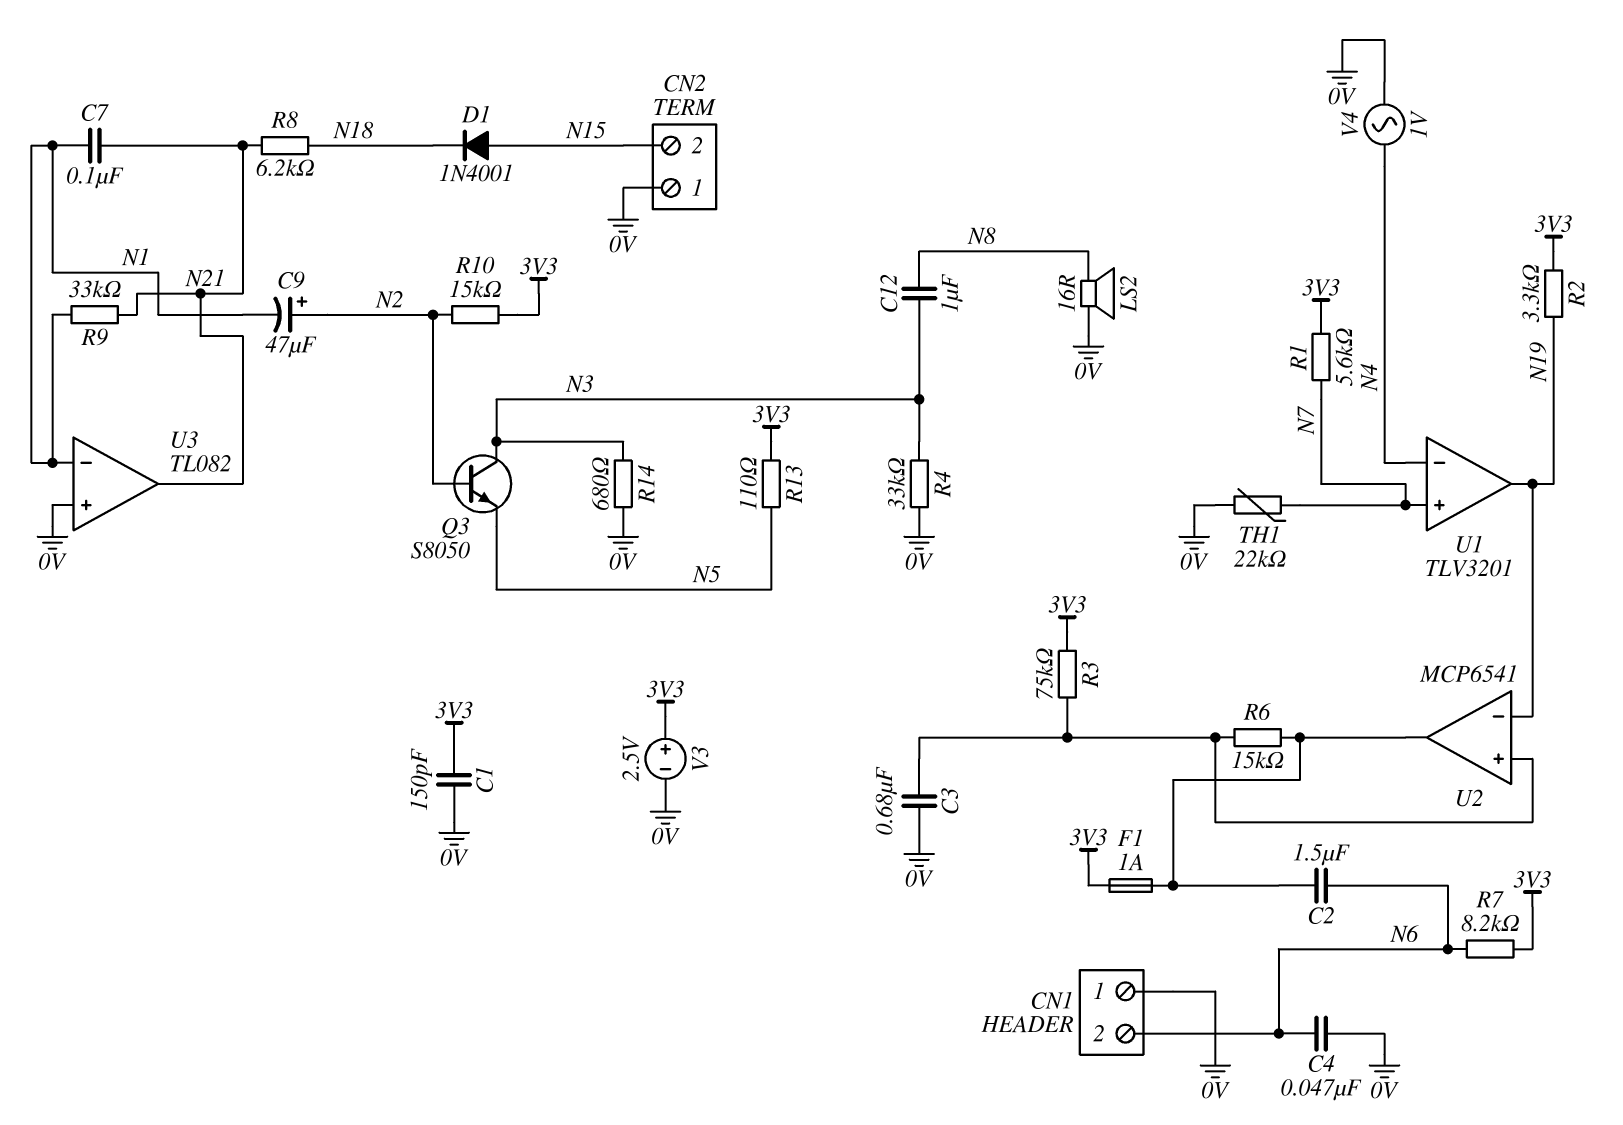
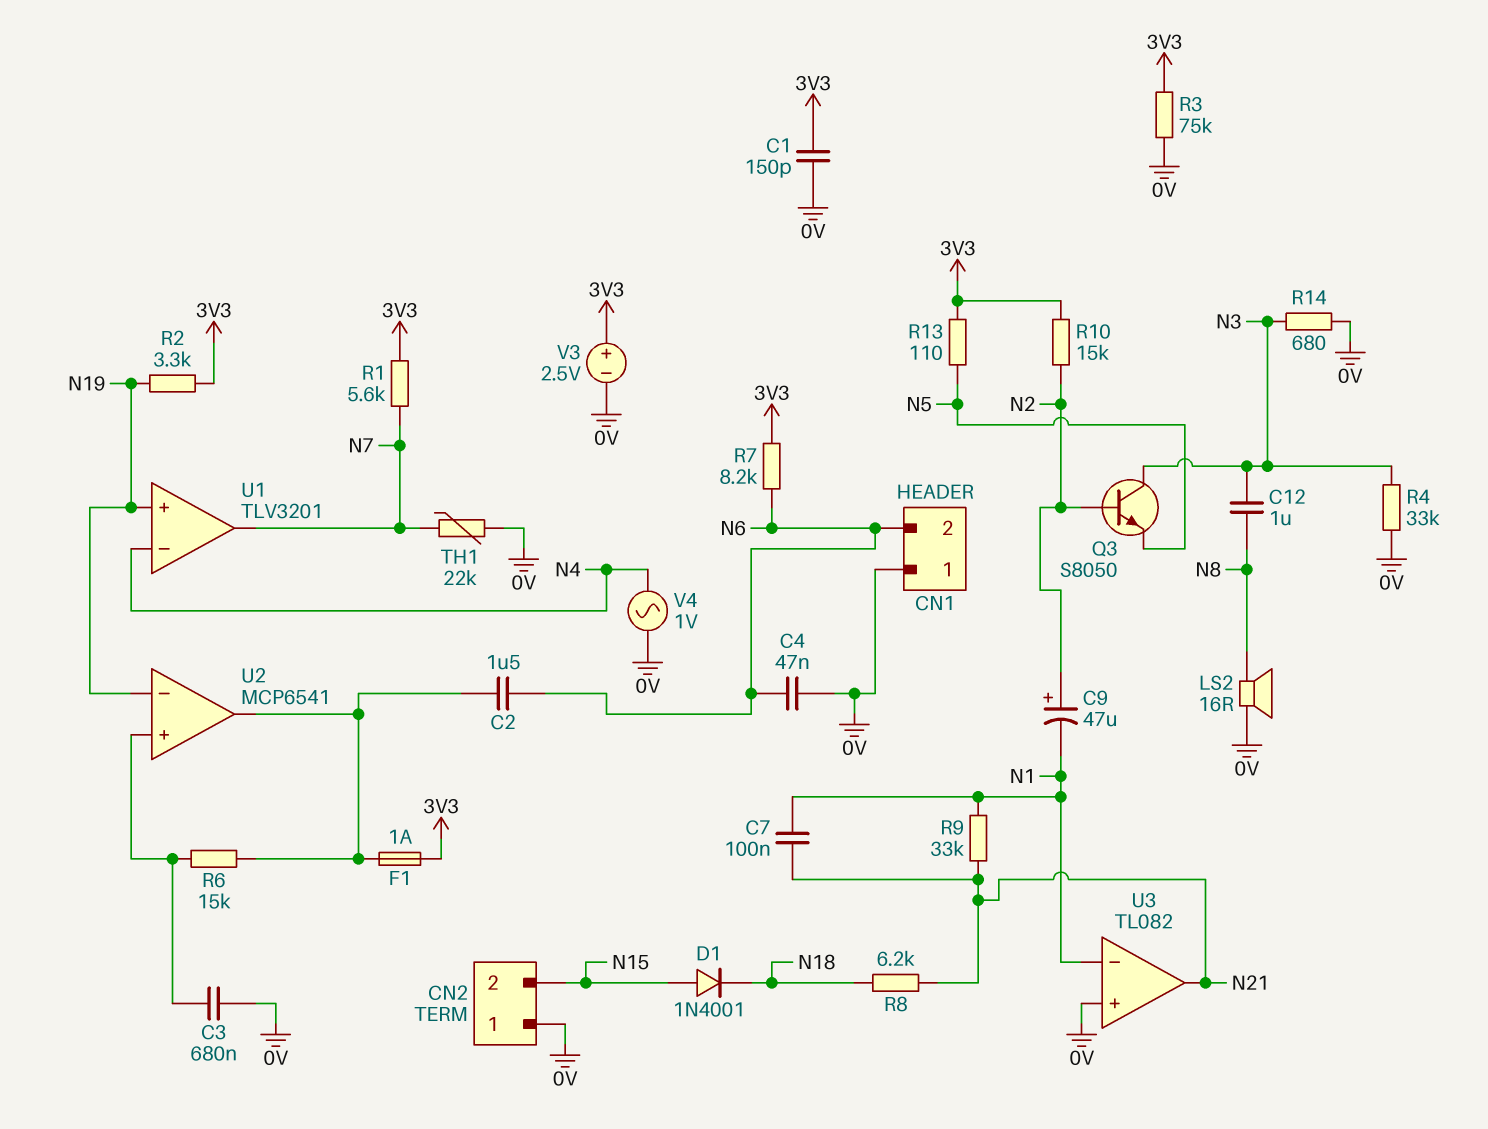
R3: 75k (3V3, U2/in+) -> 75k (0V, 3V3)
U1 pin in+: N7 -> N19
U1 pin out: N19 -> N7

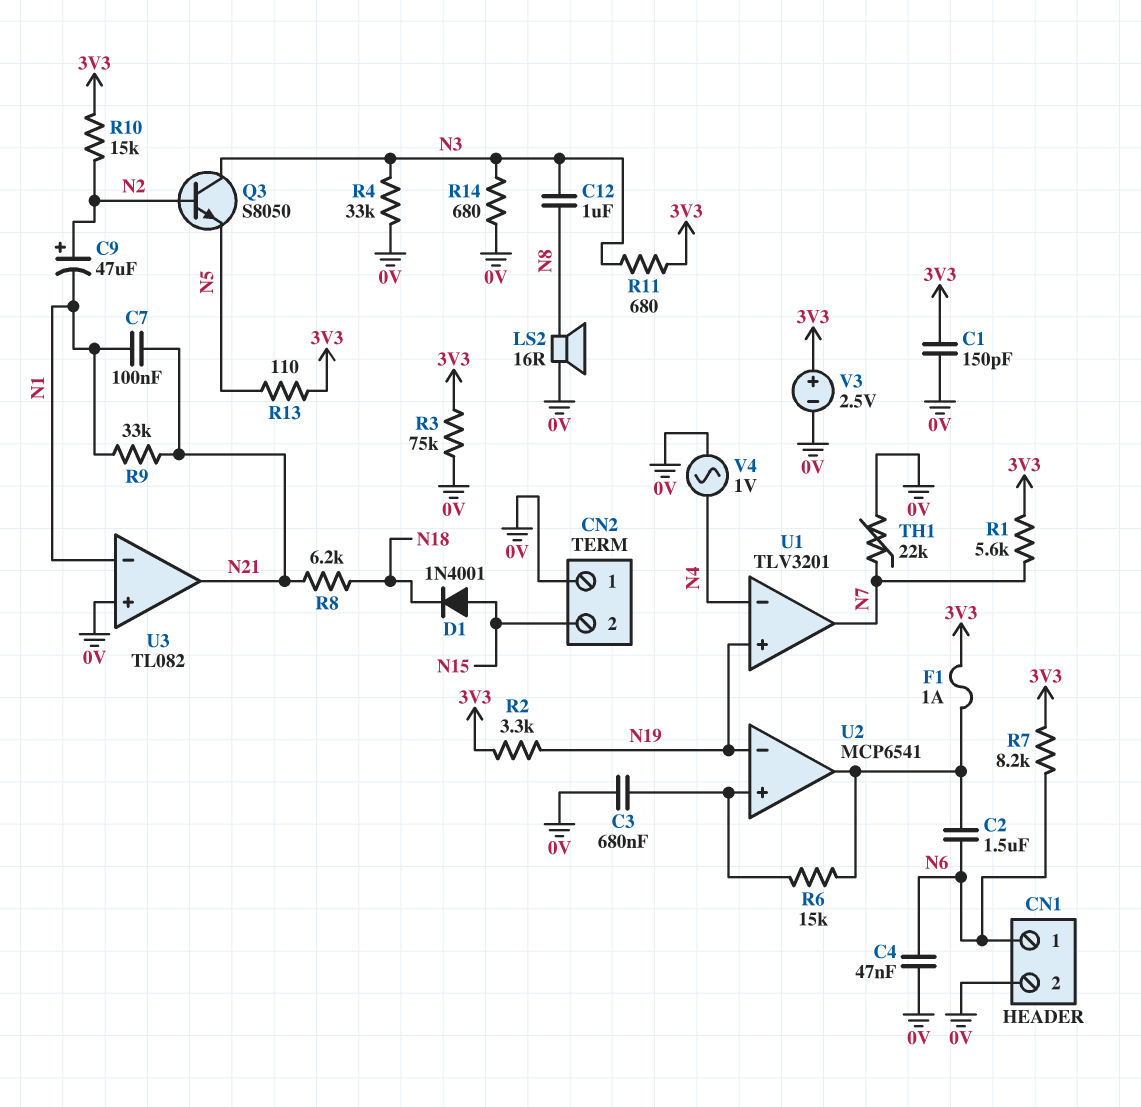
CN1 pin 1: 0V -> N6
CN1 pin 2: N6 -> 0V
R11: none -> 680 (3V3, N3)

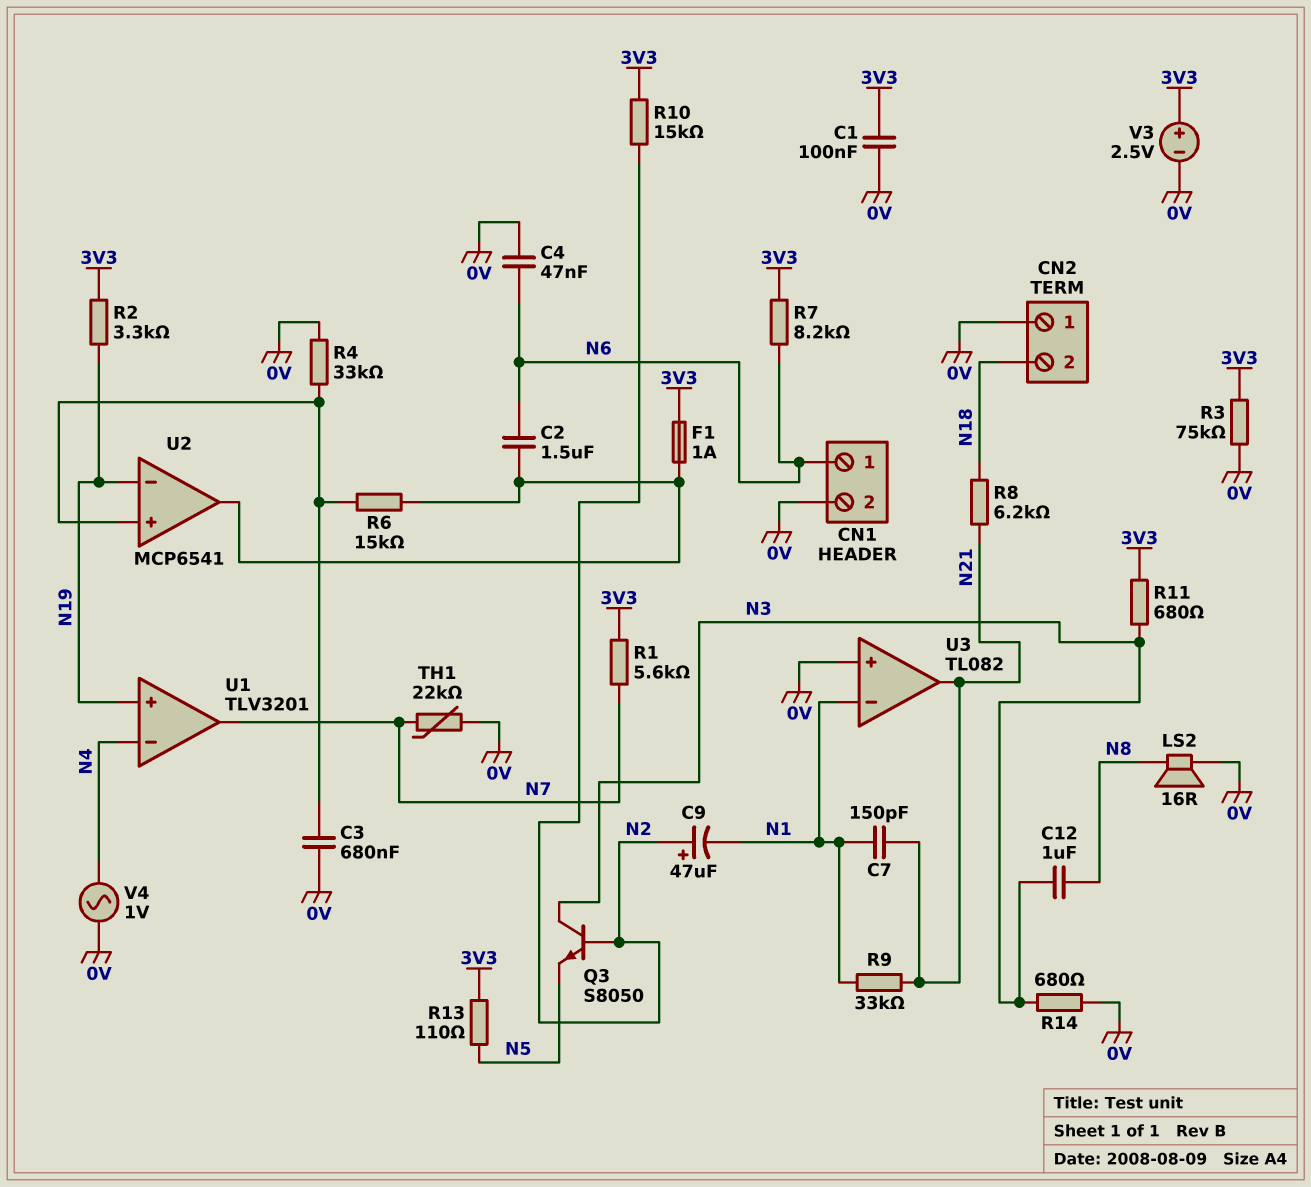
C1: 150pF (0V, 3V3) -> 100nF (0V, 3V3)
C7: 100nF (N1, N21) -> 150pF (N1, N21)
CN2 pin 2: N15 -> N18
D1: diode 1N4001 (A N15, K N18) -> none
R4: 33k (0V, N3) -> 33k (0V, U2/in+)

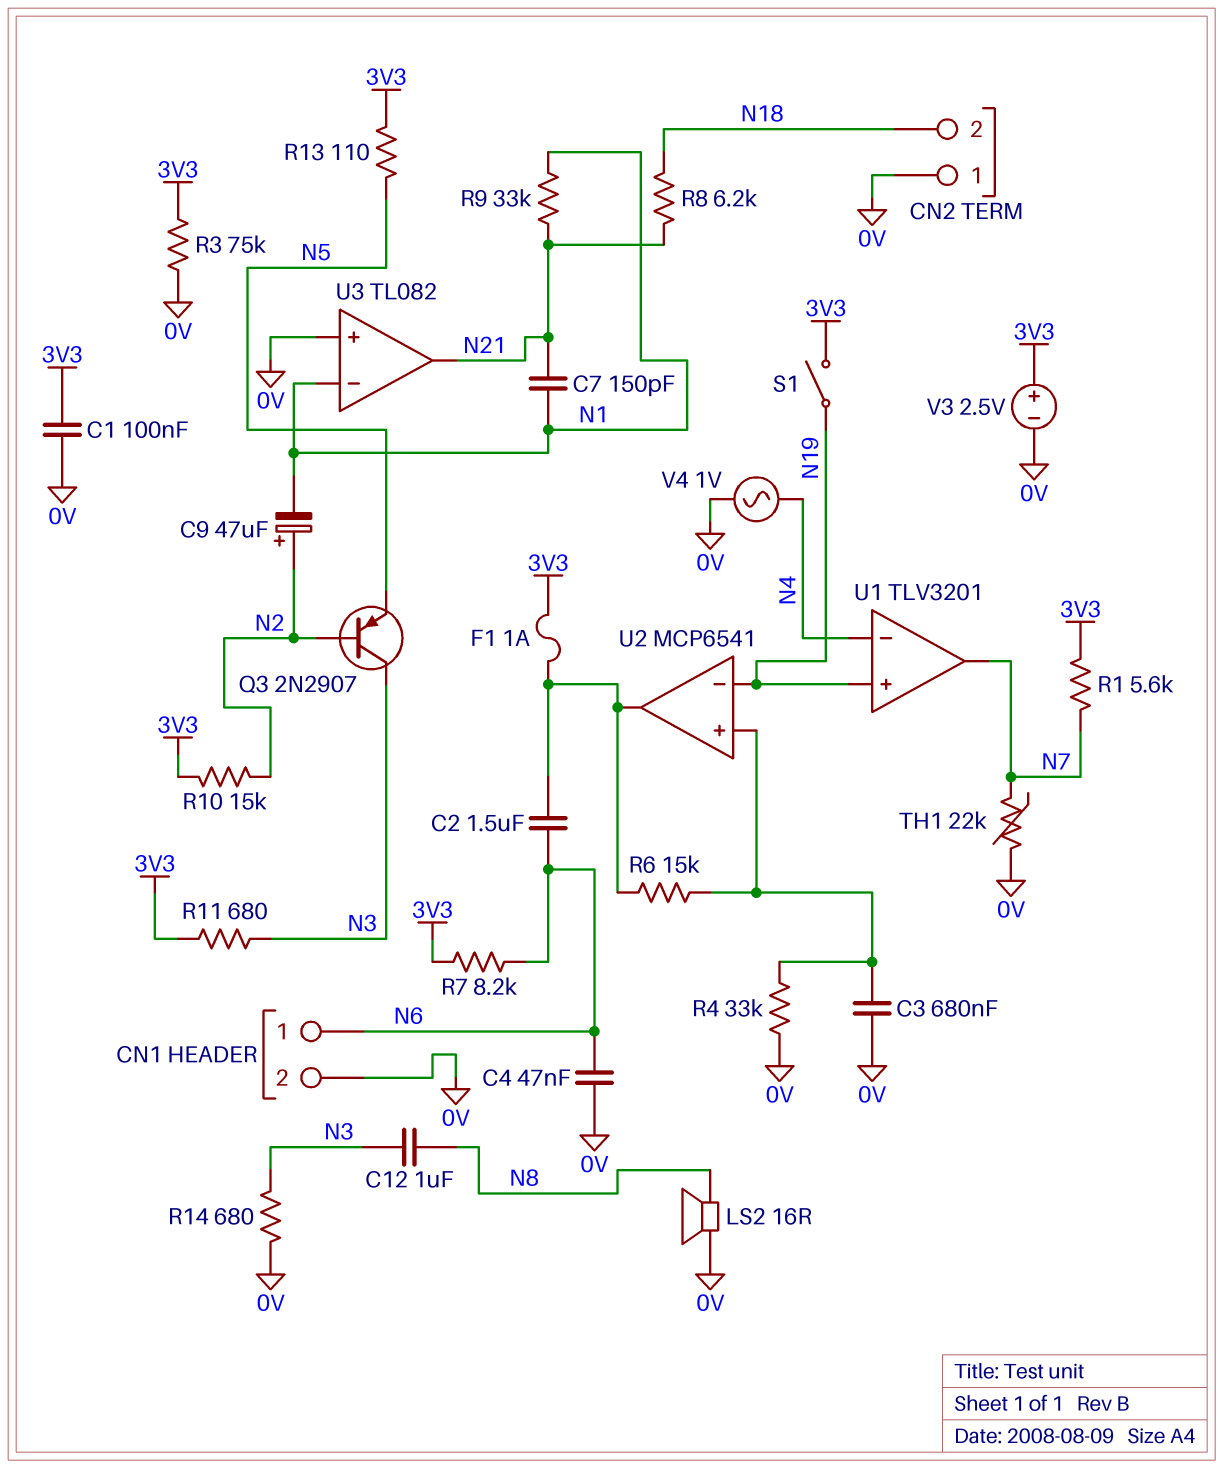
Q3: NPN S8050 (B N2, C N3, E N5) -> PNP 2N2907 (B N2, C N3, E N5)
R2: 3.3k (3V3, N19) -> none
S1: none -> switch (3V3, N19)

